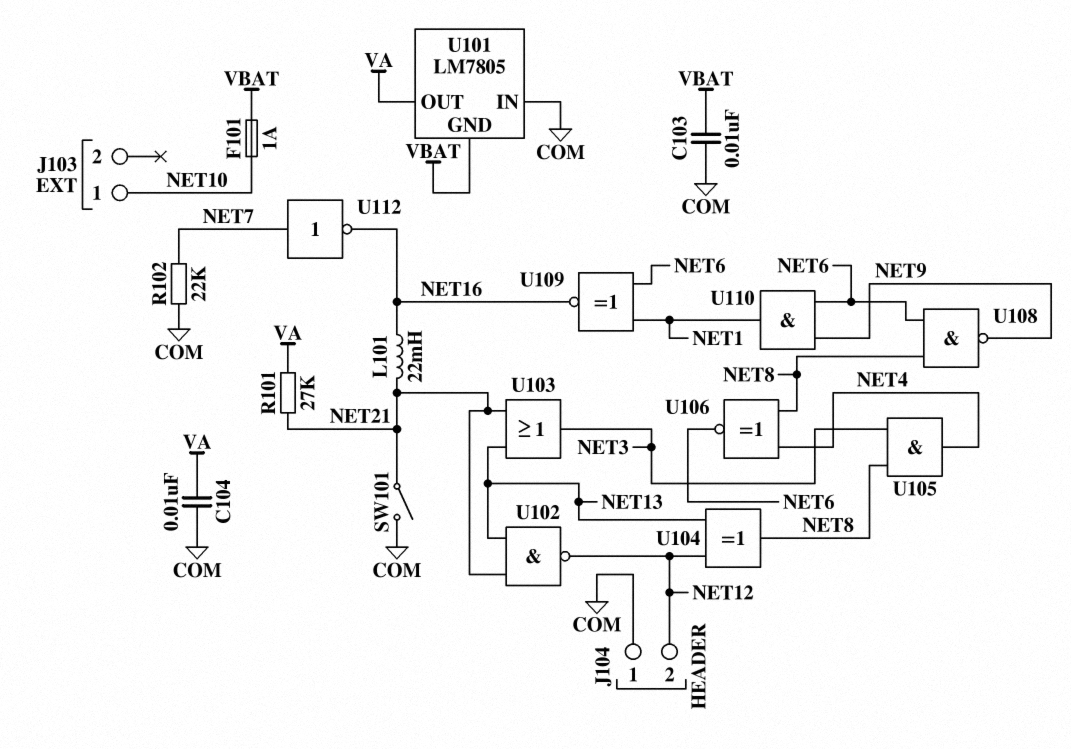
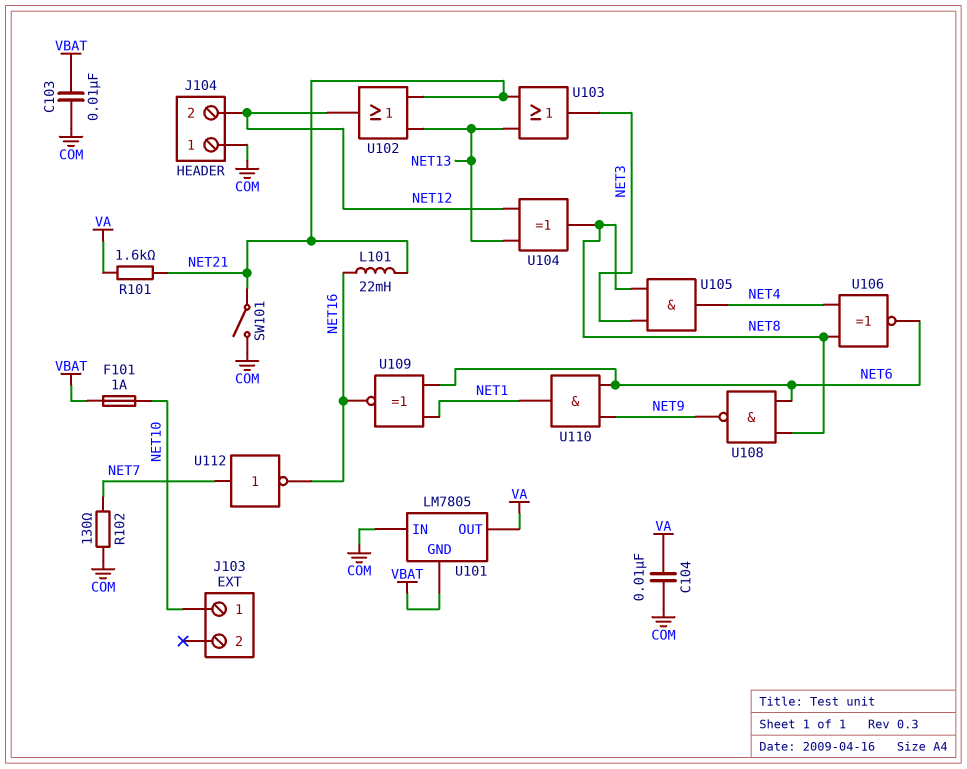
R101: 27k (NET21, VA) -> 1.6k (NET21, VA)
R102: 22k (COM, NET7) -> 130 (COM, NET7)
U102: NAND (in NET13, in NET21, out NET12) -> OR (in NET13, in NET21, out NET12)

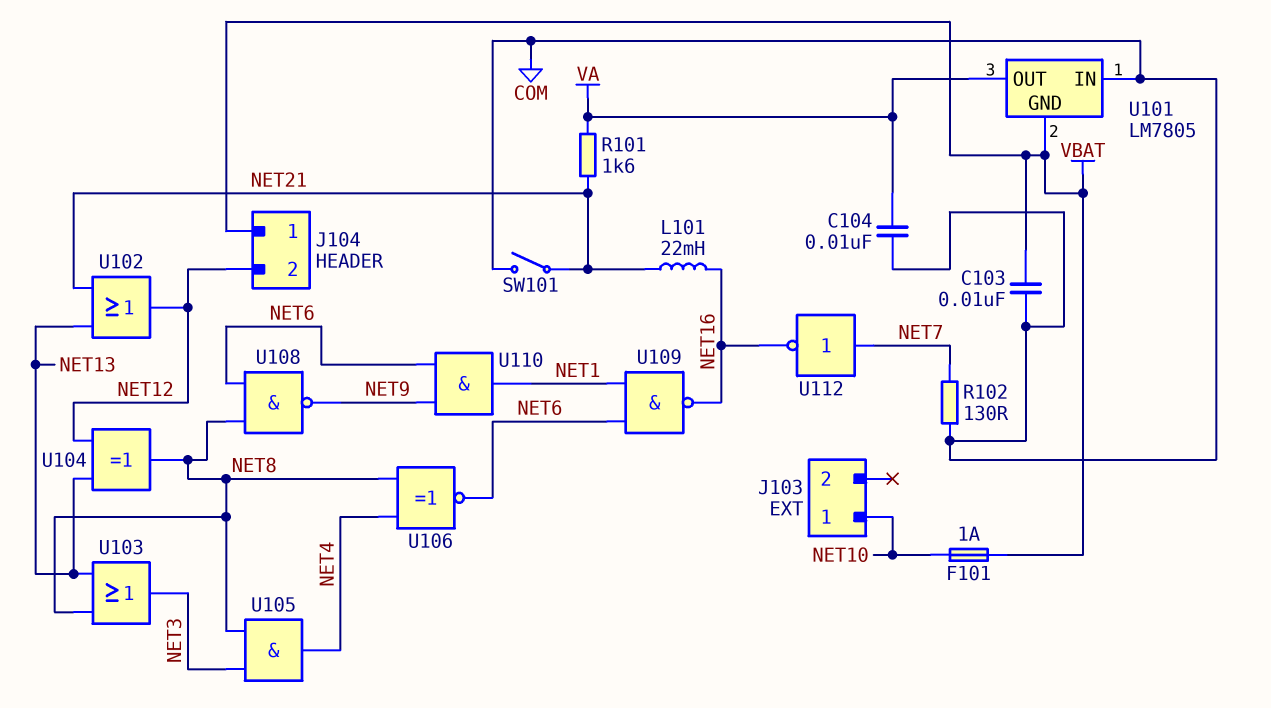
J104 pin 1: COM -> VBAT
U103: OR (in NET13, in NET21, out NET3) -> OR (in NET8, in NET13, out NET3)
U109: XNOR (in NET1, in NET6, out NET16) -> NAND (in NET1, in NET6, out NET16)

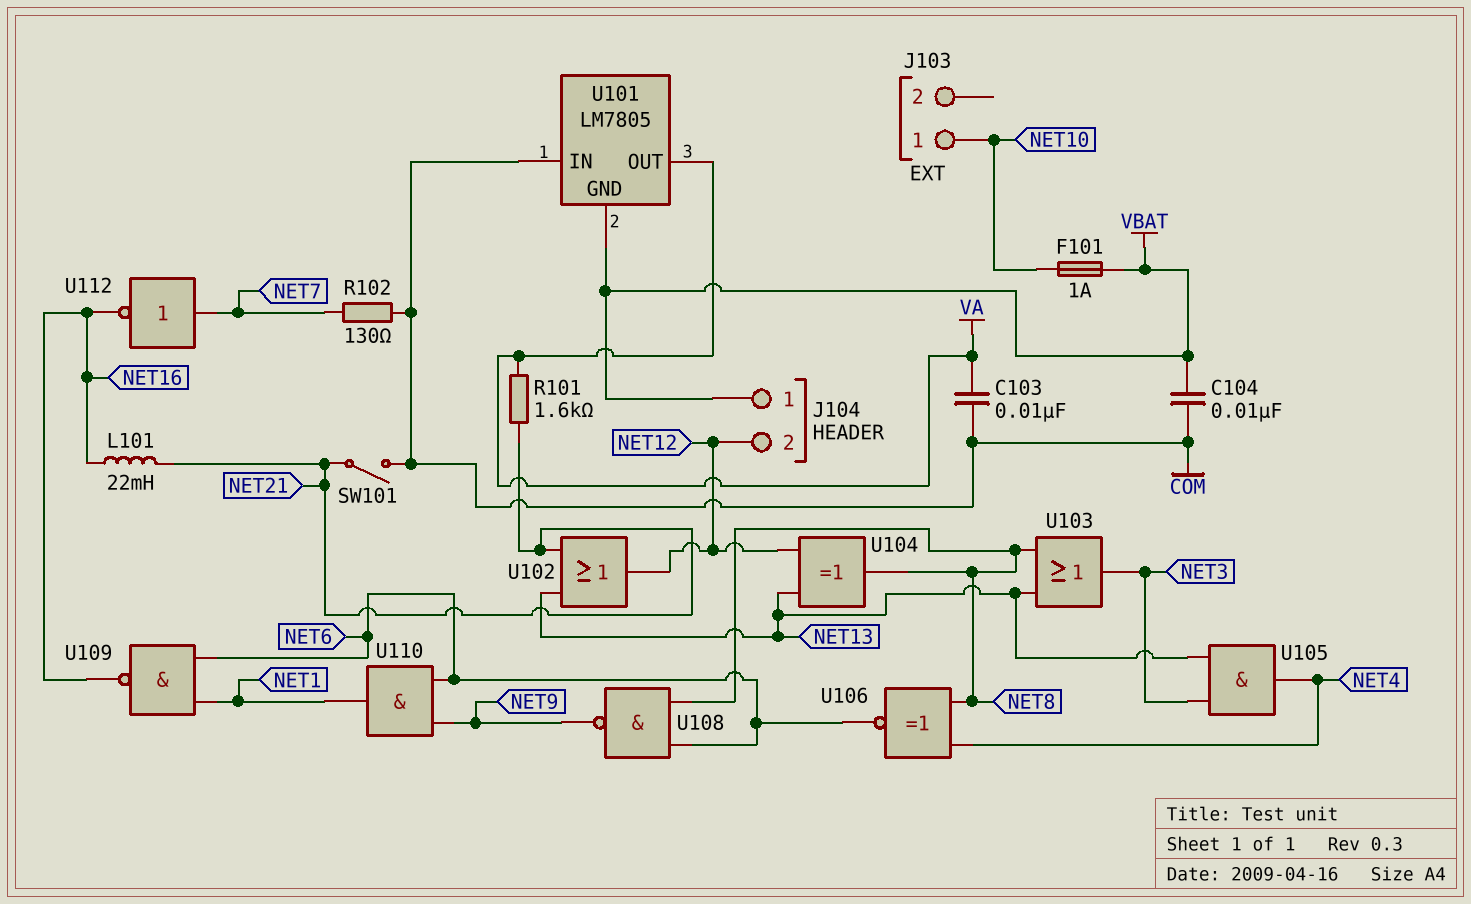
C103: 10nF (COM, VBAT) -> 10nF (COM, VA)
C104: 10nF (COM, VA) -> 10nF (COM, VBAT)
U105: AND (in NET3, in NET8, out NET4) -> AND (in NET3, in NET13, out NET4)

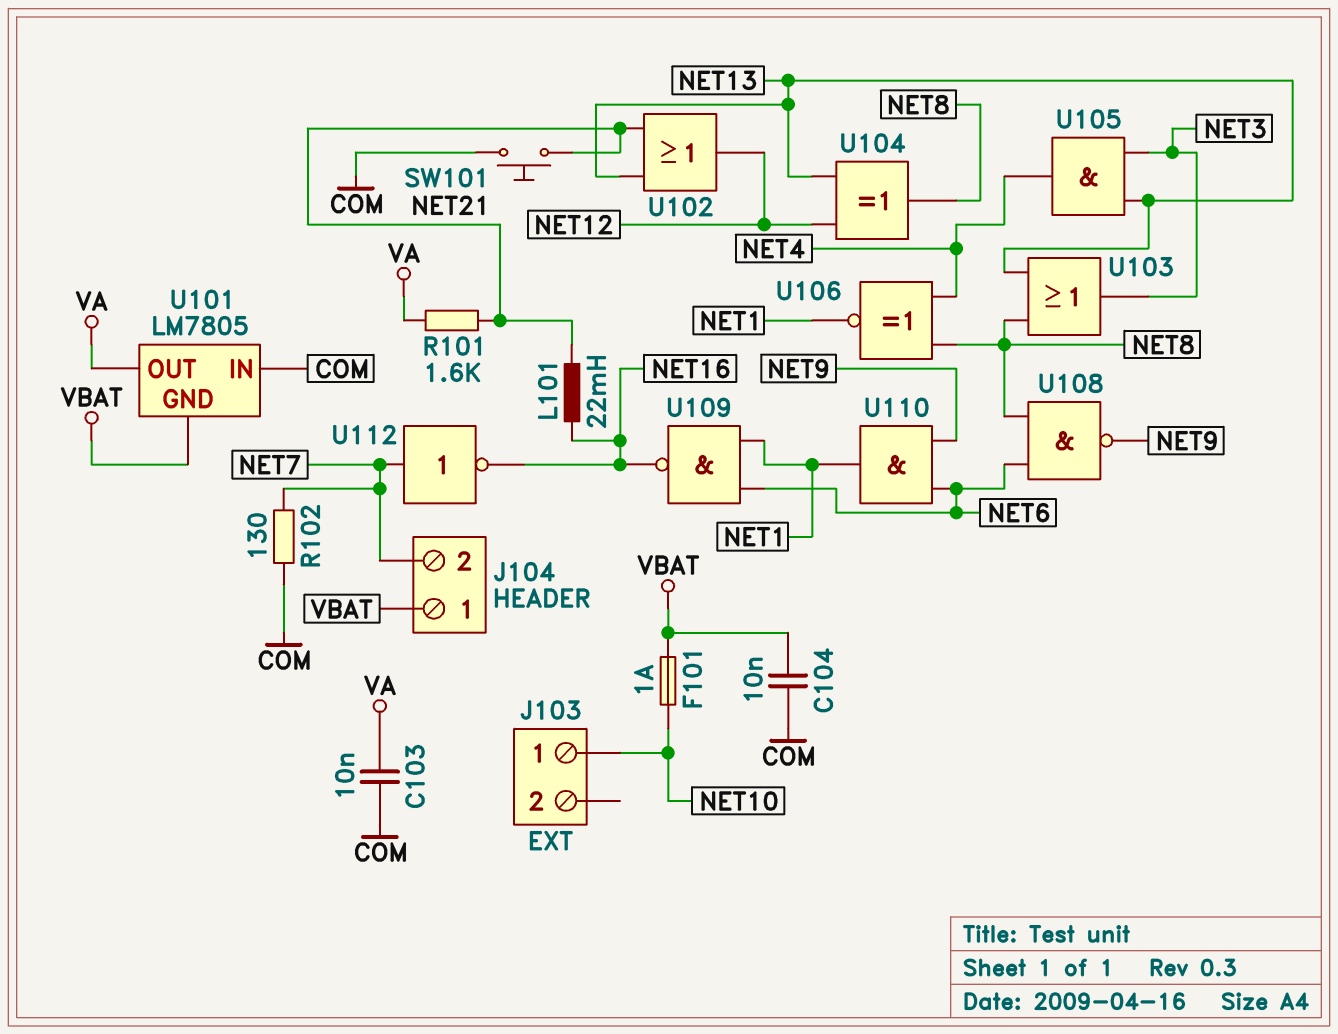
J104 pin 2: NET12 -> NET7
SW101: switch (COM, NET21) -> button (COM, NET21)
U106: XNOR (in NET4, in NET8, out NET6) -> XNOR (in NET4, in NET8, out NET1)

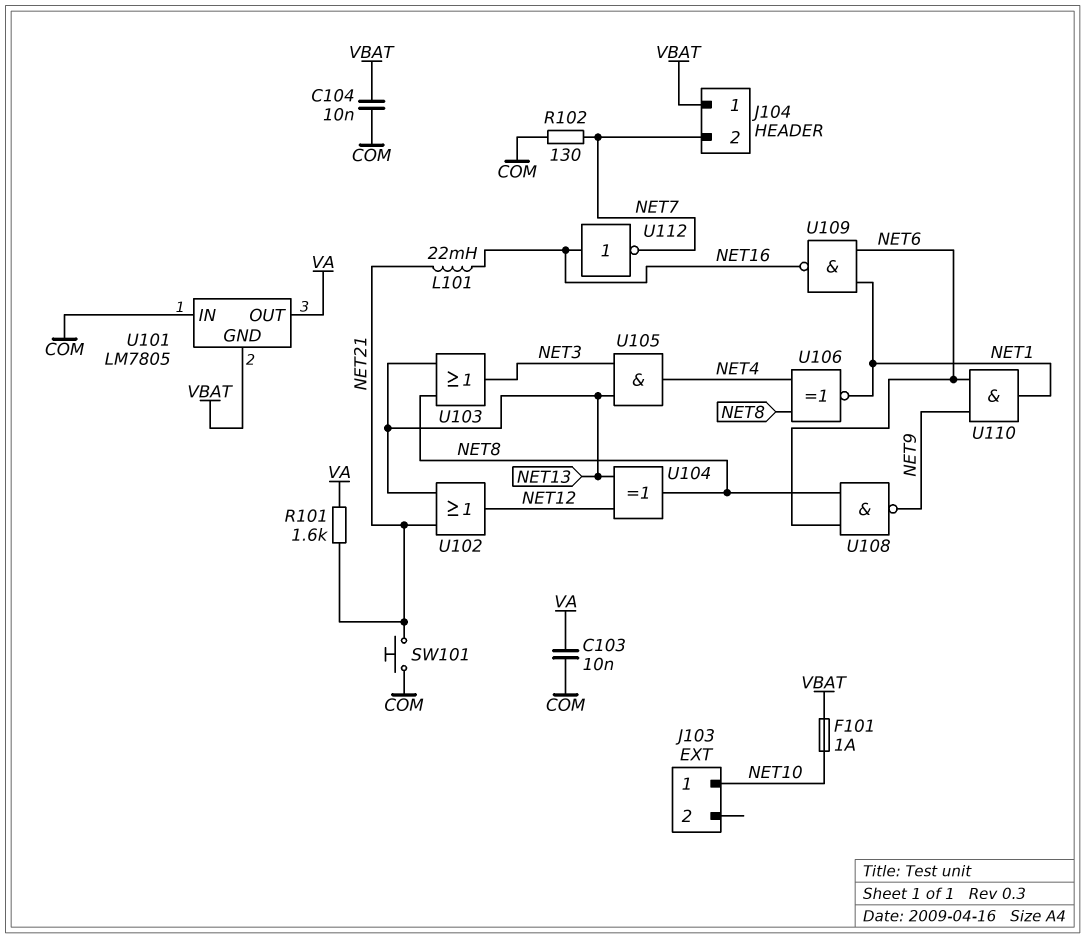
U112: NOT (in NET7, out NET16) -> NOT (in NET16, out NET7)

